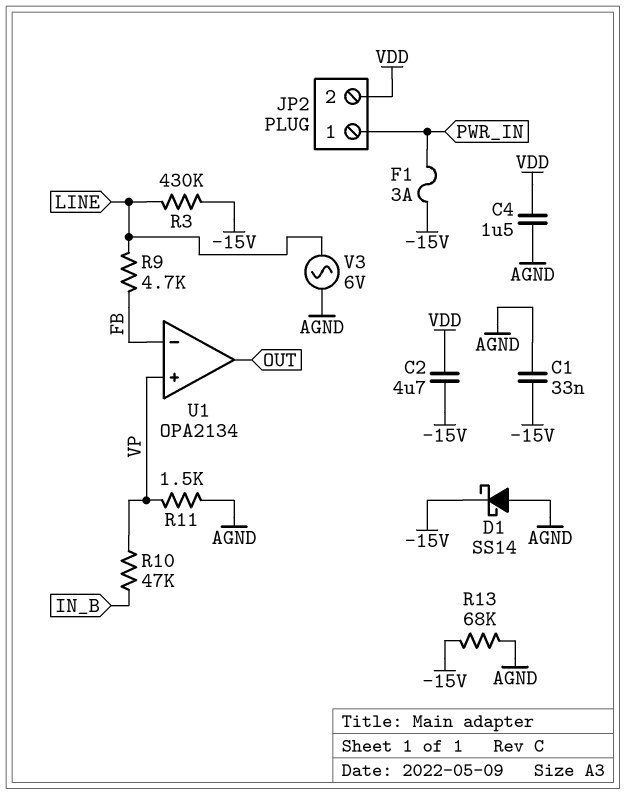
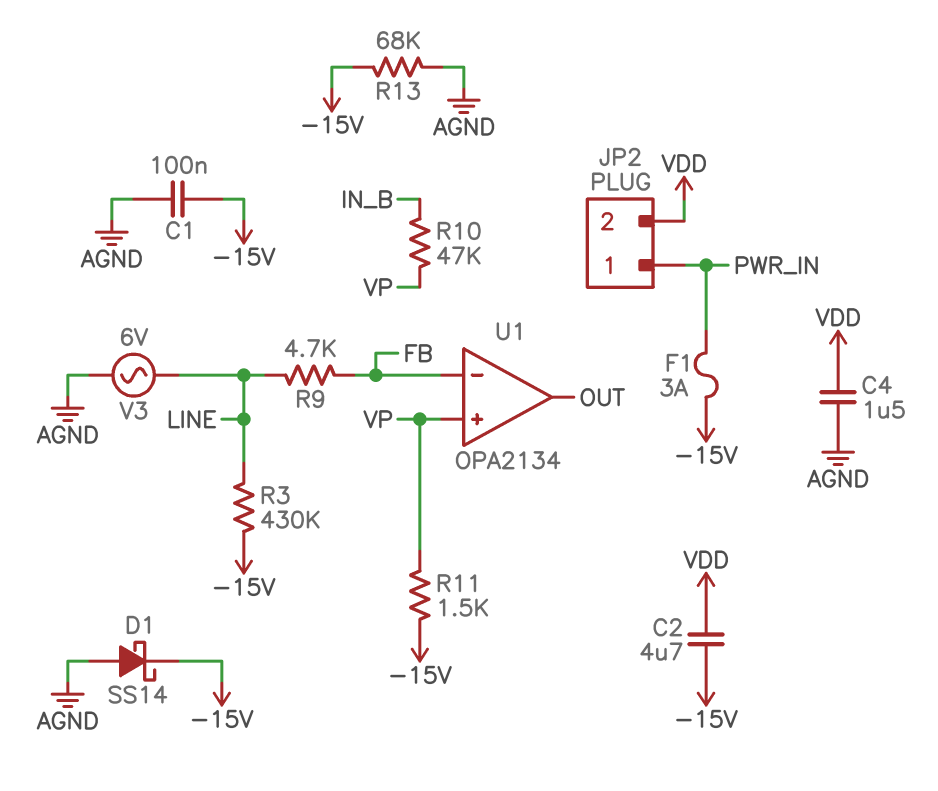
C1: 33nF (-15V, AGND) -> 100nF (-15V, AGND)
R11: 1.5k (AGND, VP) -> 1.5k (-15V, VP)

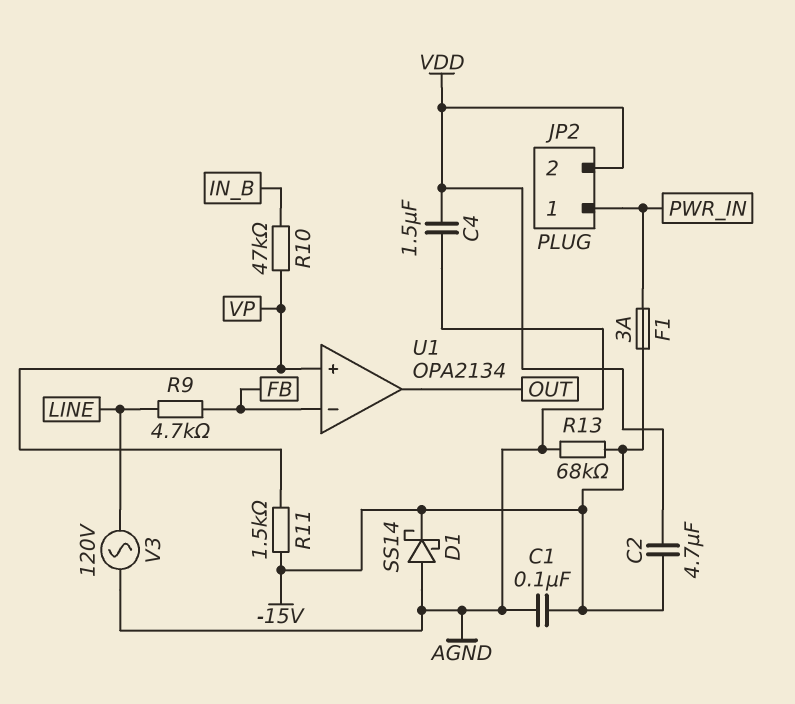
R3: 430k (-15V, LINE) -> none
V3: AC 6V (AGND, LINE) -> AC 120V (AGND, LINE)

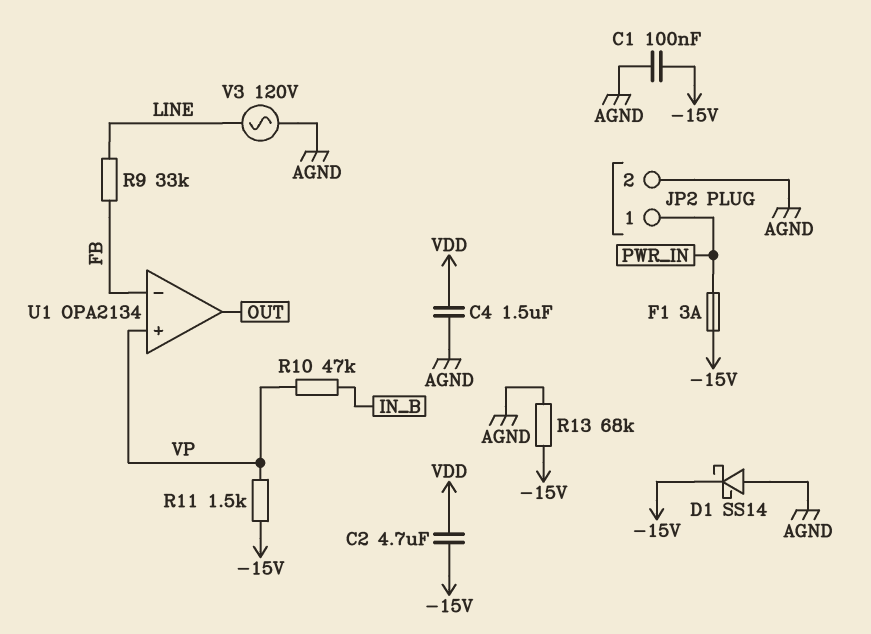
JP2 pin 2: VDD -> AGND
R9: 4.7k (FB, LINE) -> 33k (FB, LINE)

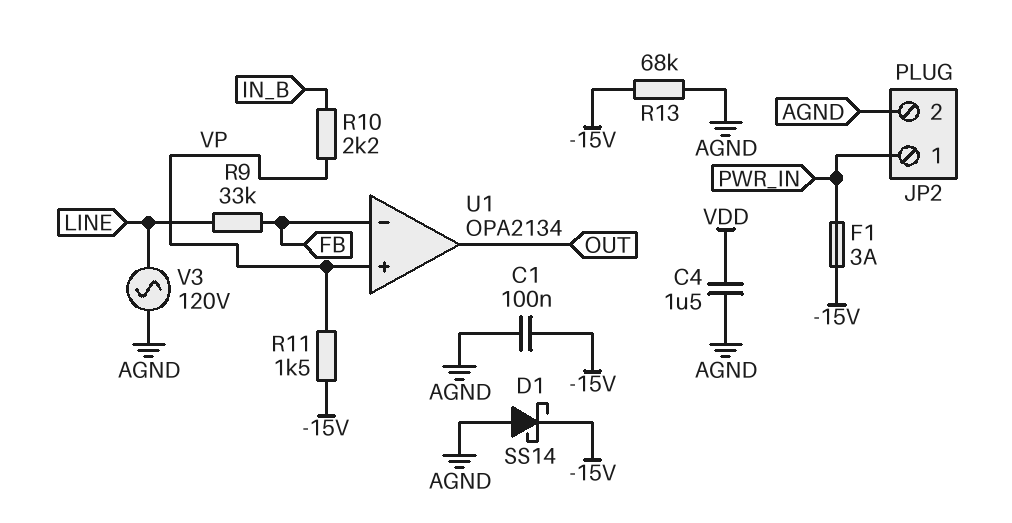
C2: 4.7uF (-15V, VDD) -> none
R10: 47k (IN_B, VP) -> 2.2k (IN_B, VP)

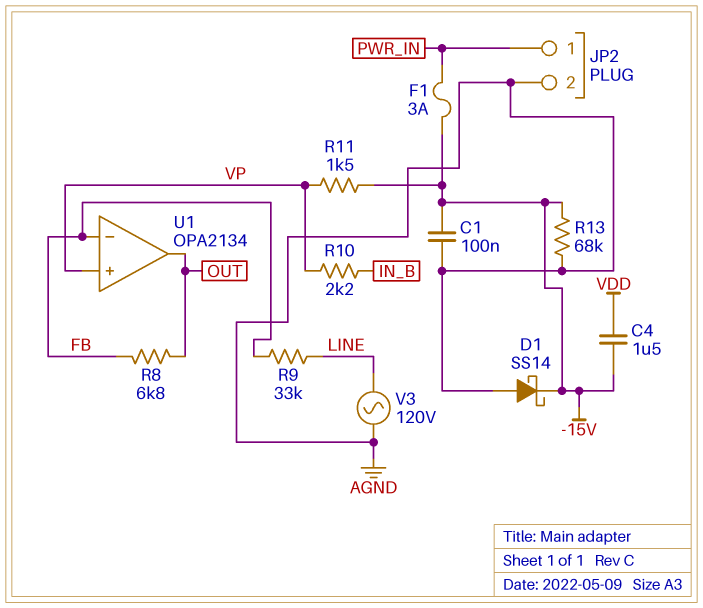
C4: 1.5uF (AGND, VDD) -> 1.5uF (-15V, VDD)
R8: none -> 6.8k (FB, OUT)

